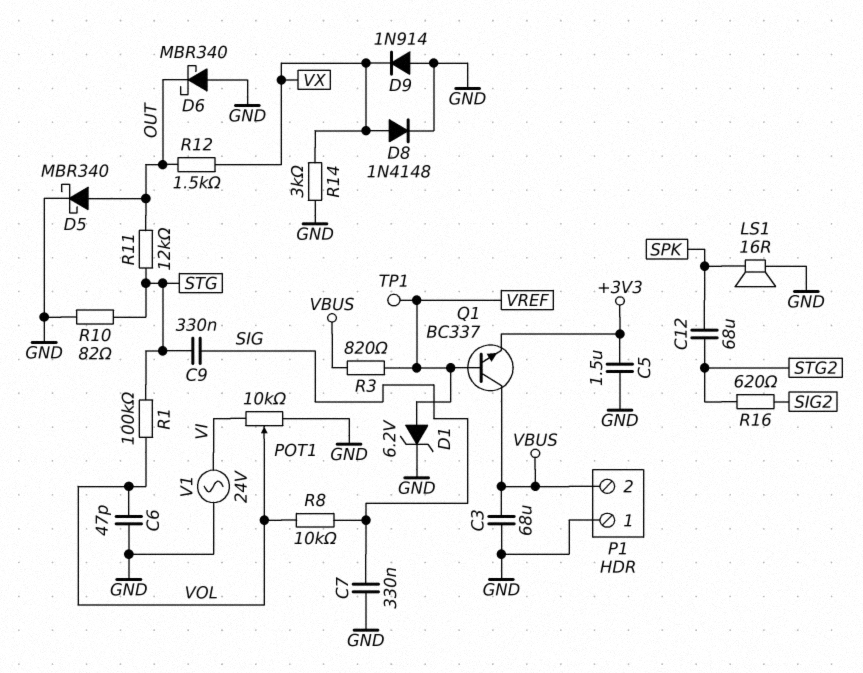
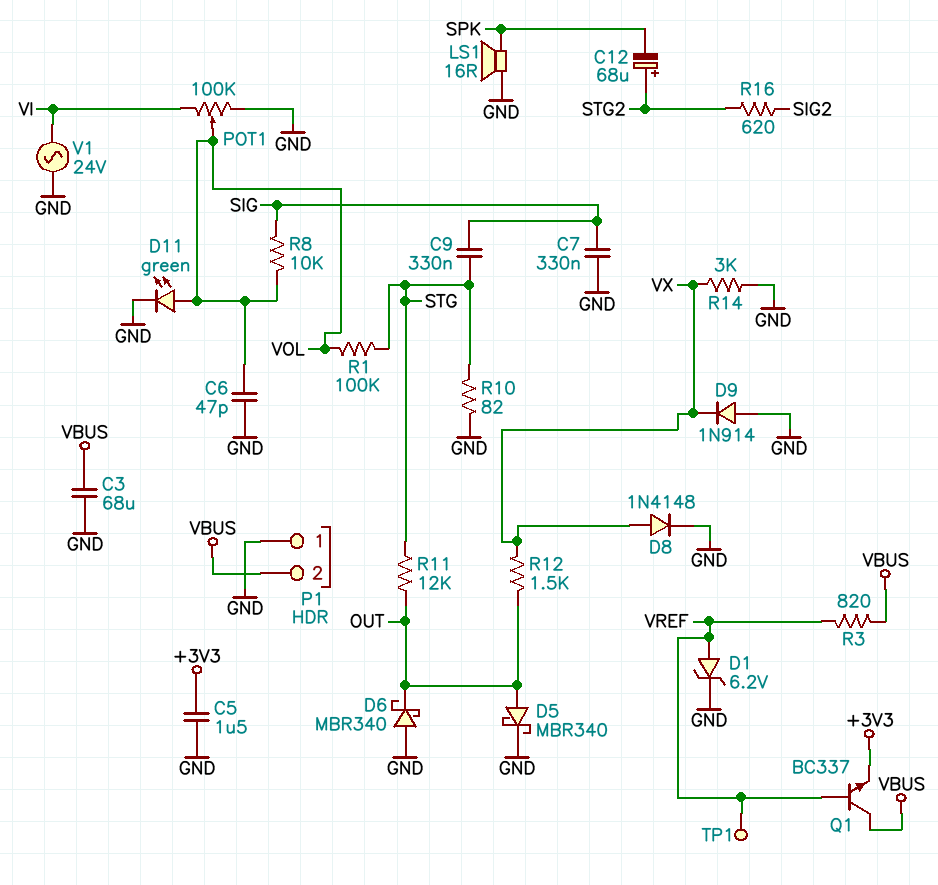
C12: 68uF (SPK, STG2) -> 68uF (plus STG2, minus SPK)
D11: none -> LED green (A VOL, K GND)
POT1: 10k (GND, VI, wiper VOL) -> 100k (GND, VI, wiper VOL)

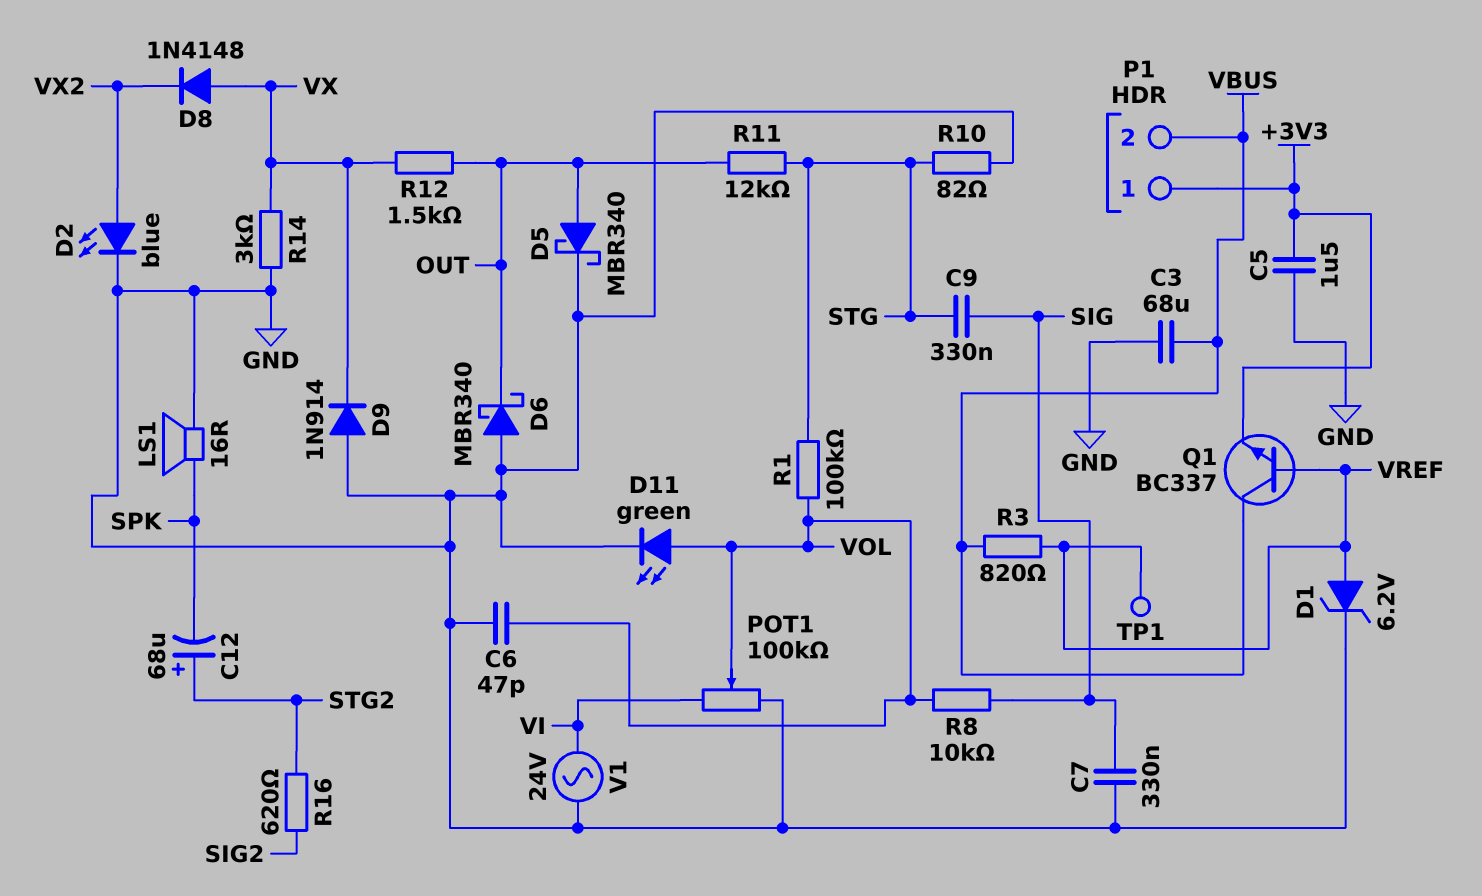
D2: none -> LED blue (A VX2, K GND)
D8: diode 1N4148 (A VX, K GND) -> diode 1N4148 (A VX, K VX2)
P1 pin 1: GND -> +3V3

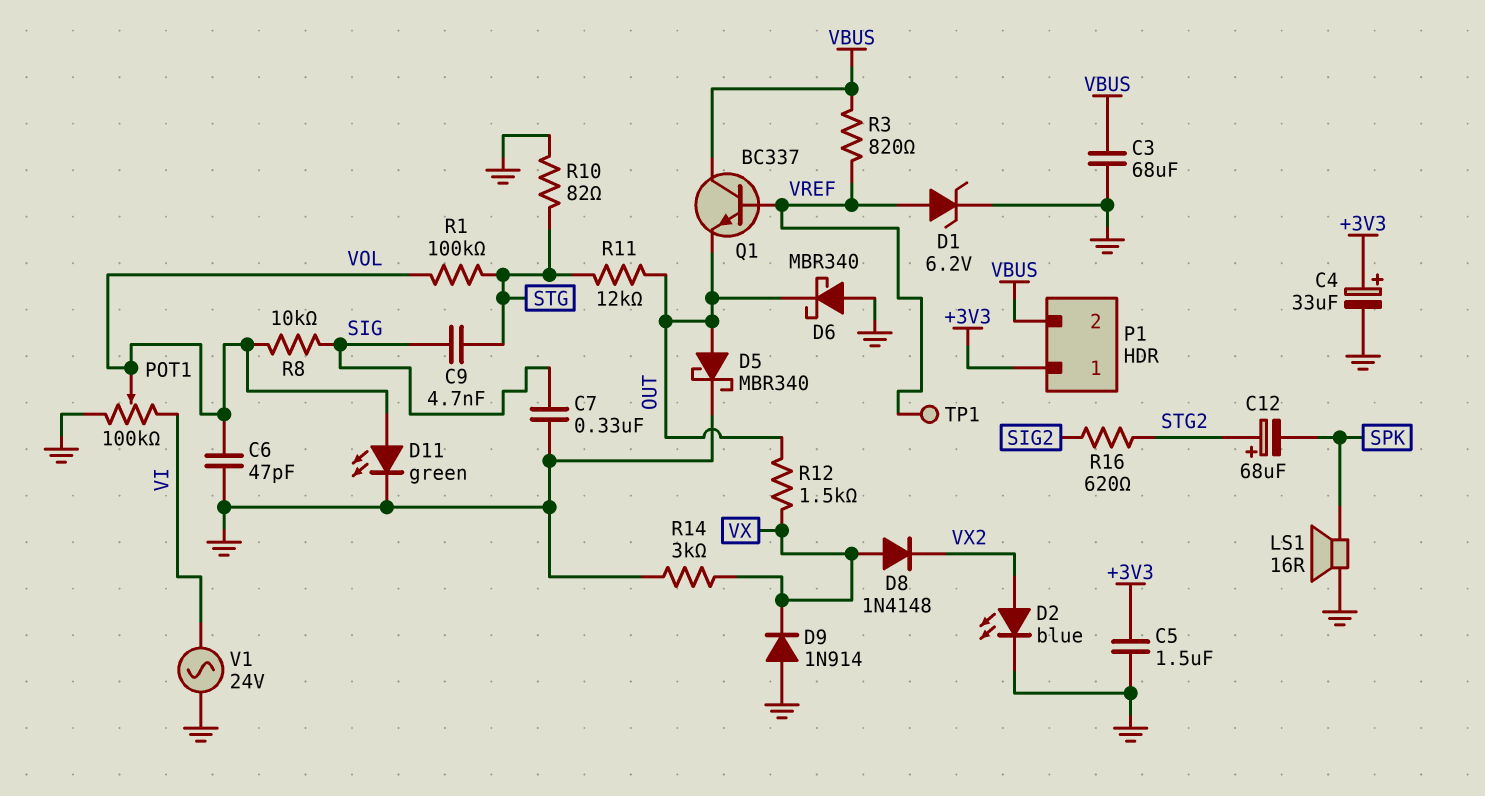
C4: none -> 33uF (plus +3V3, minus GND)
C9: 330nF (SIG, STG) -> 4.7nF (SIG, STG)
Q1: NPN BC337 (B VREF, C VBUS, E +3V3) -> NPN BC337 (B VREF, C VBUS, E OUT)

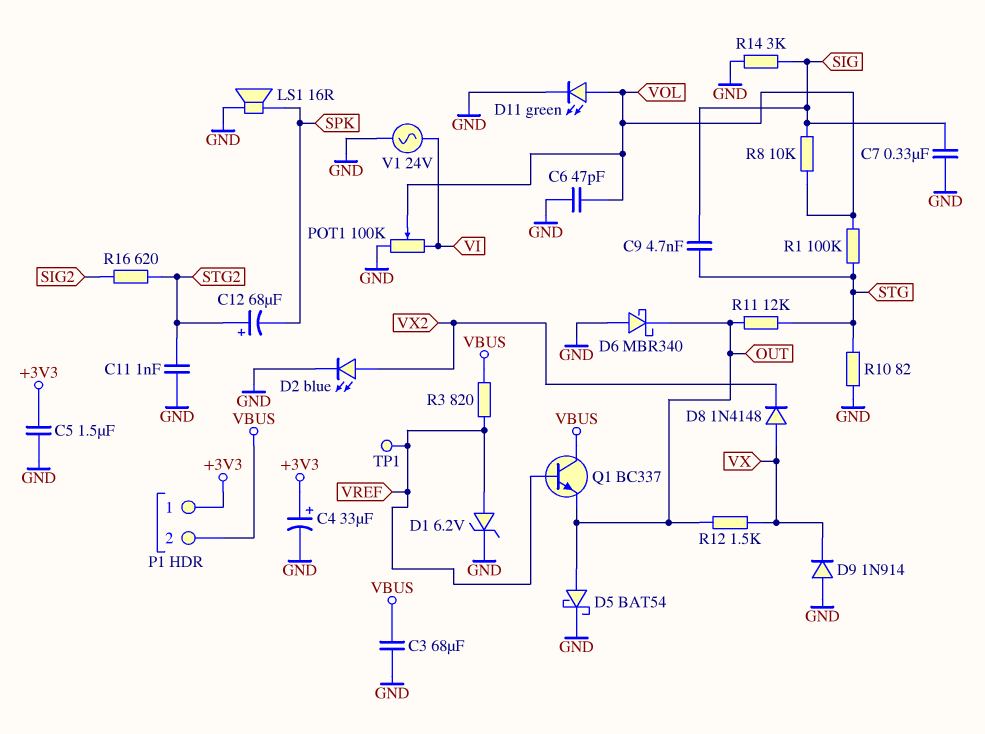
C11: none -> 1nF (GND, STG2)
D5: schottky MBR340 (A OUT, K GND) -> schottky BAT54 (A OUT, K GND)
R14: 3k (GND, VX) -> 3k (GND, SIG)

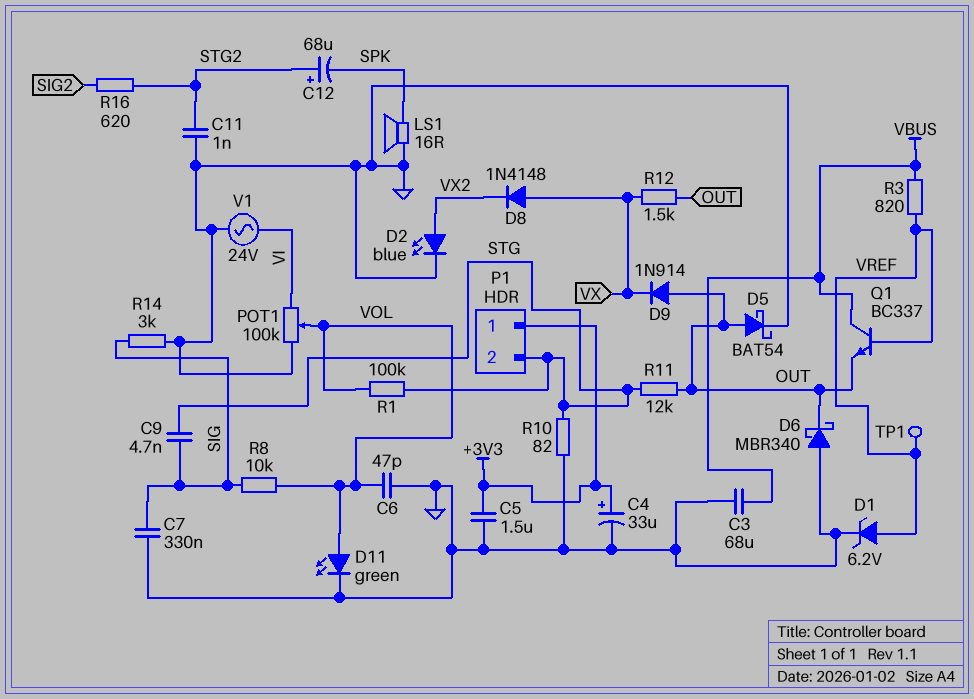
D9: diode 1N914 (A GND, K VX) -> diode 1N914 (A OUT, K VX)
P1 pin 2: VBUS -> STG

